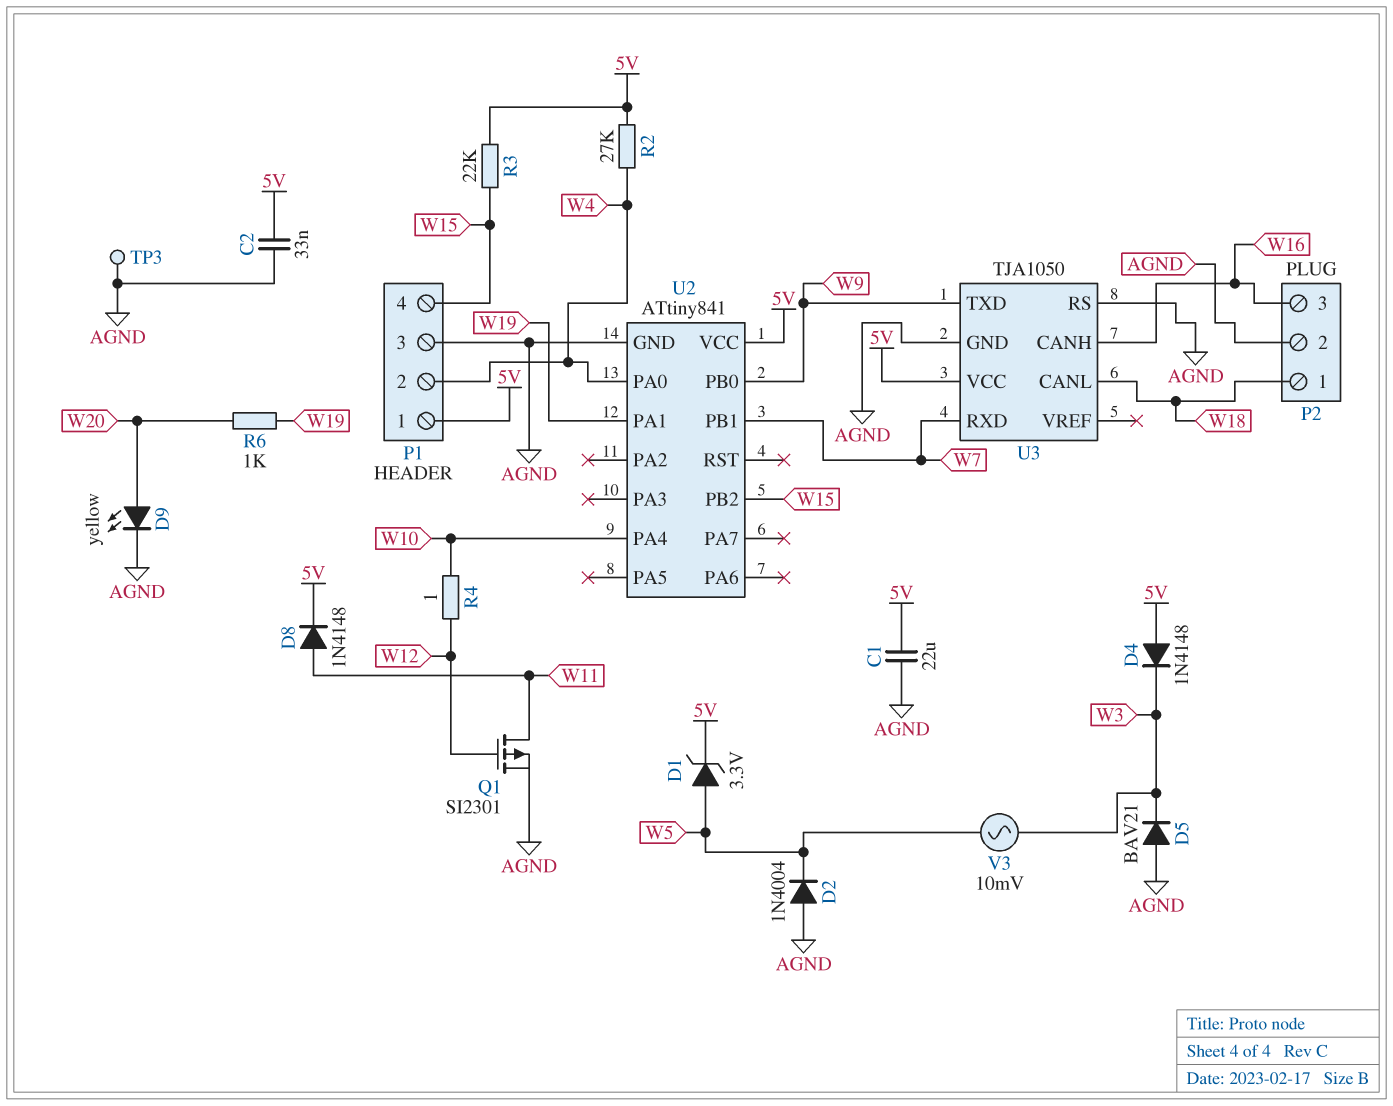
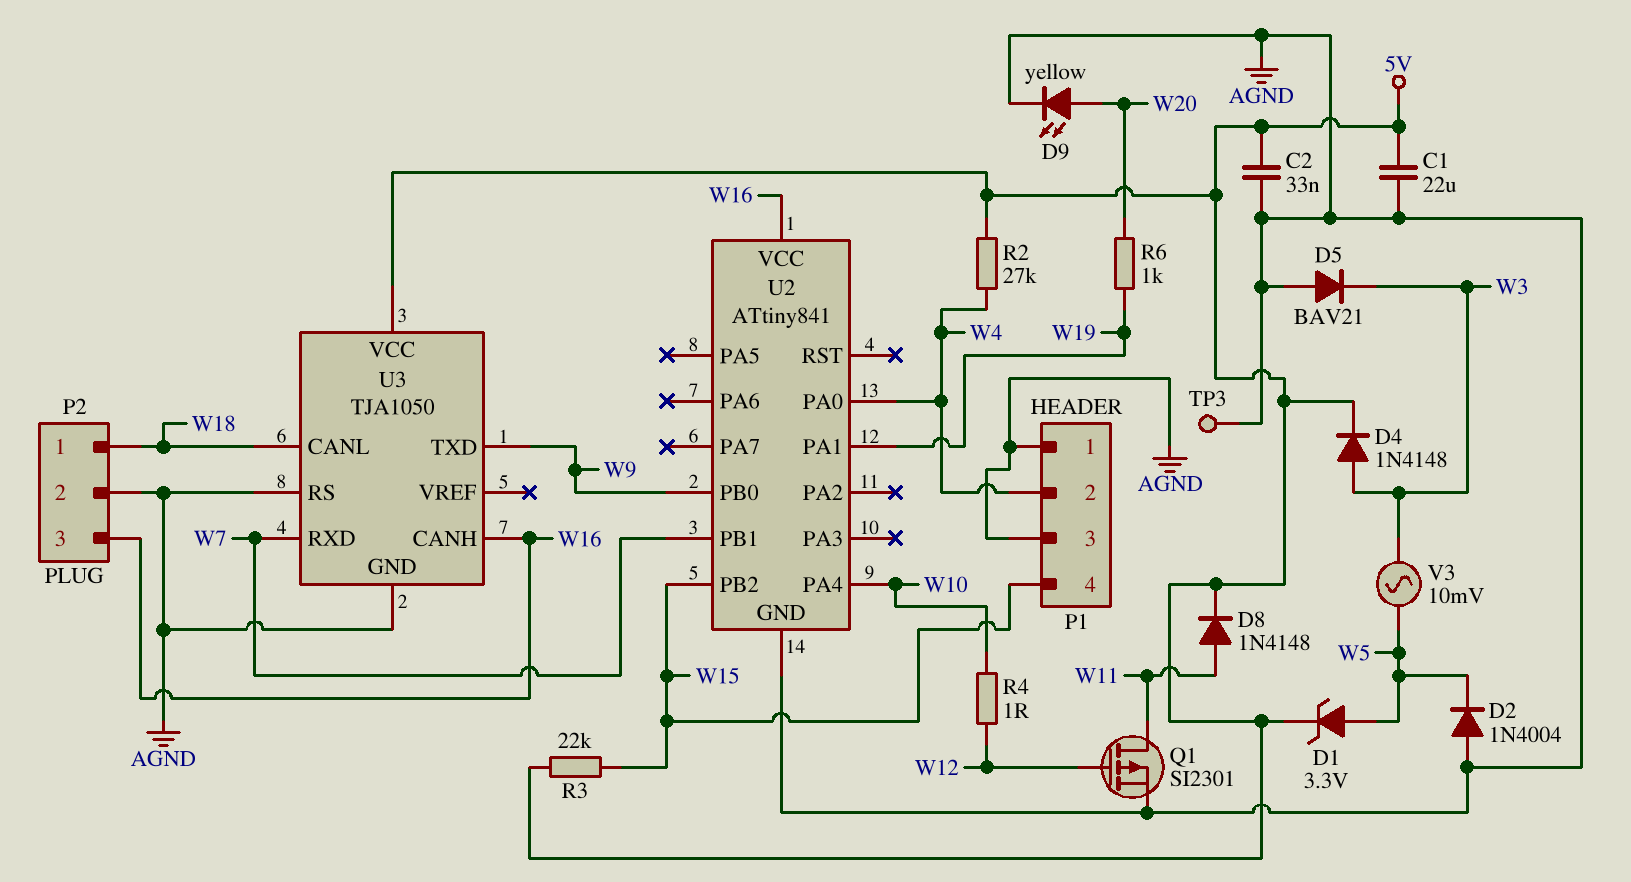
D4: diode 1N4148 (A 5V, K W3) -> diode 1N4148 (A W3, K 5V)
P1 pin 1: 5V -> AGND
U2 pin VCC: 5V -> W16

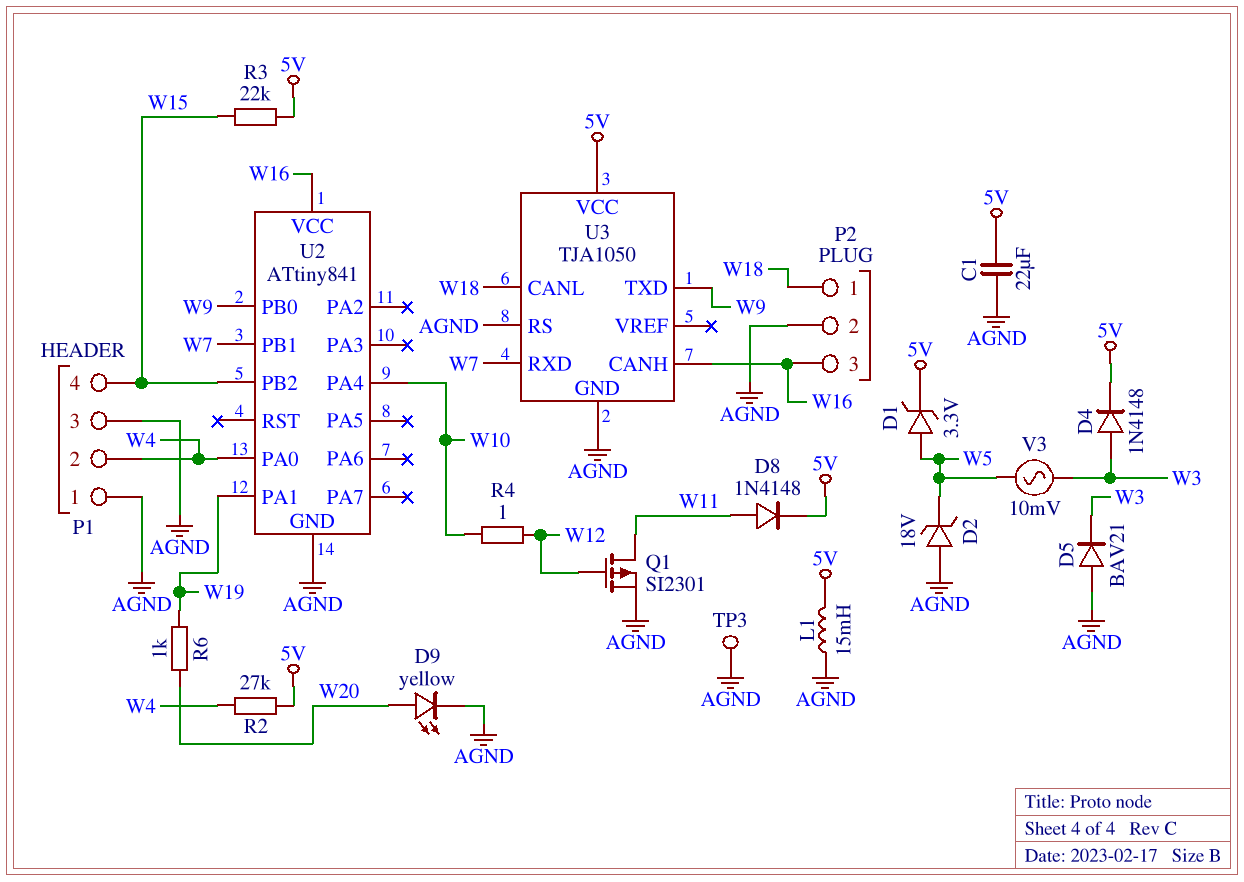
C2: 33nF (5V, AGND) -> none
D2: diode 1N4004 (A AGND, K W5) -> zener 18V (A AGND, K W5)
L1: none -> 15mH (5V, AGND)

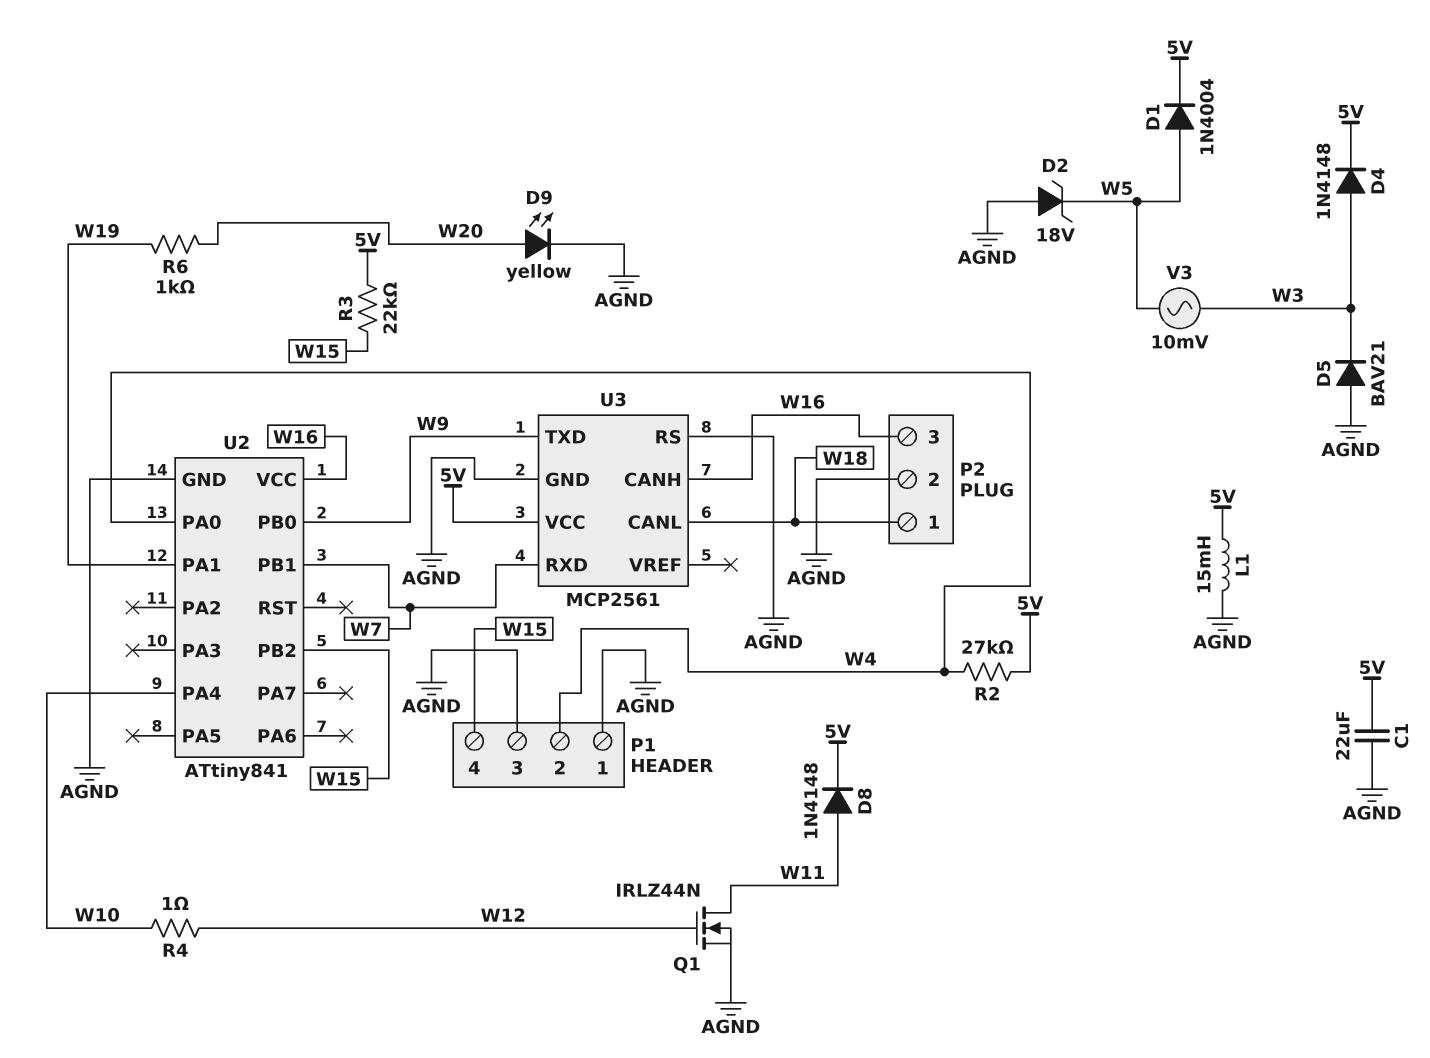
D1: zener 3.3V (A W5, K 5V) -> diode 1N4004 (A W5, K 5V)
Q1: PMOS SI2301 (G W12, D W11, S AGND) -> NMOS IRLZ44N (G W12, D W11, S AGND)
TP3: test point (AGND) -> none
U3: TJA1050 -> MCP2561

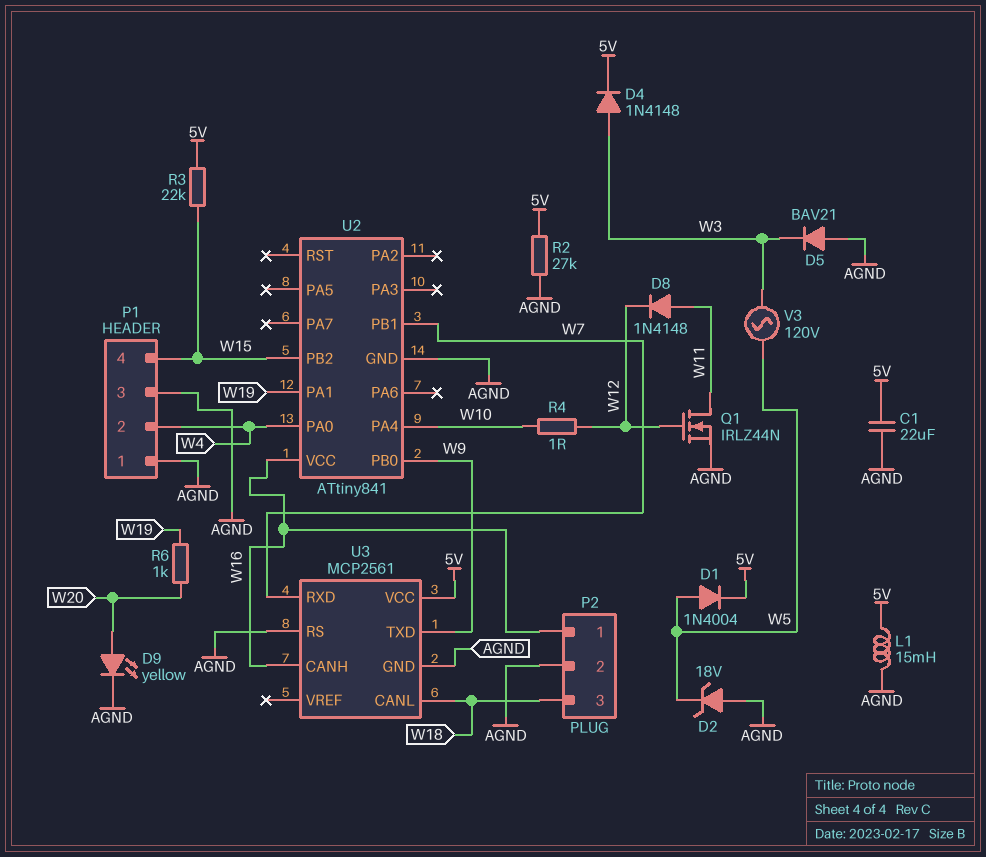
D8: diode 1N4148 (A W11, K 5V) -> diode 1N4148 (A W11, K W12)
P2 pin 1: W18 -> W16
P2 pin 3: W16 -> W18
R2: 27k (5V, W4) -> 27k (5V, AGND)
V3: AC 10mV (W3, W5) -> AC 120V (W3, W5)

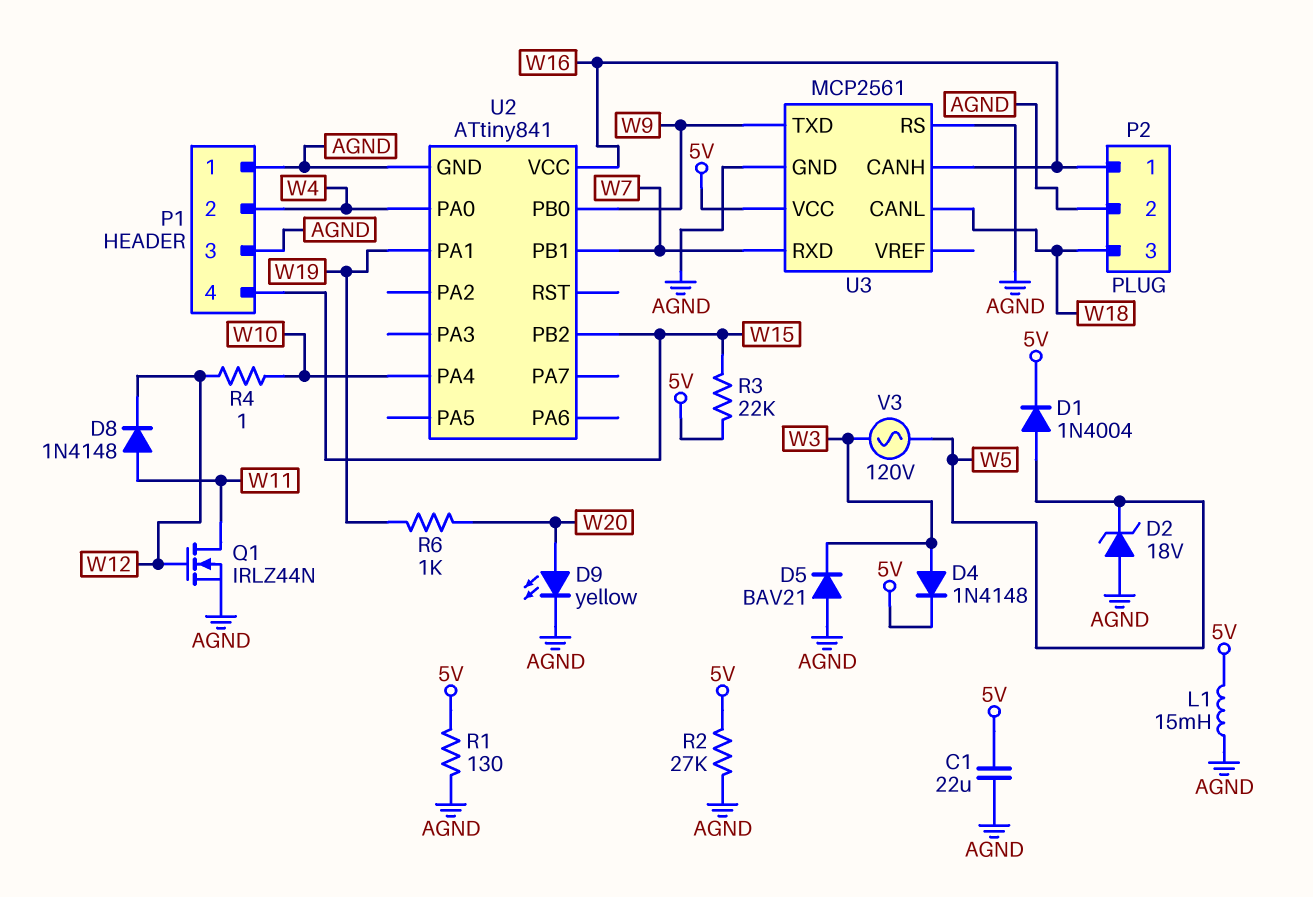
R1: none -> 130 (5V, AGND)

